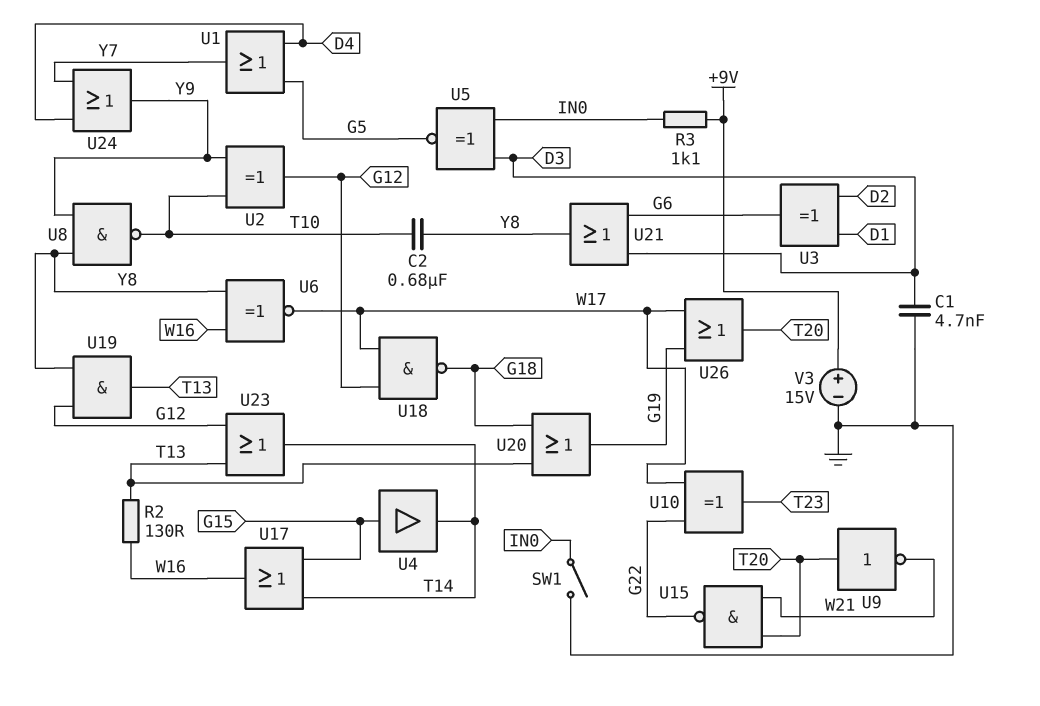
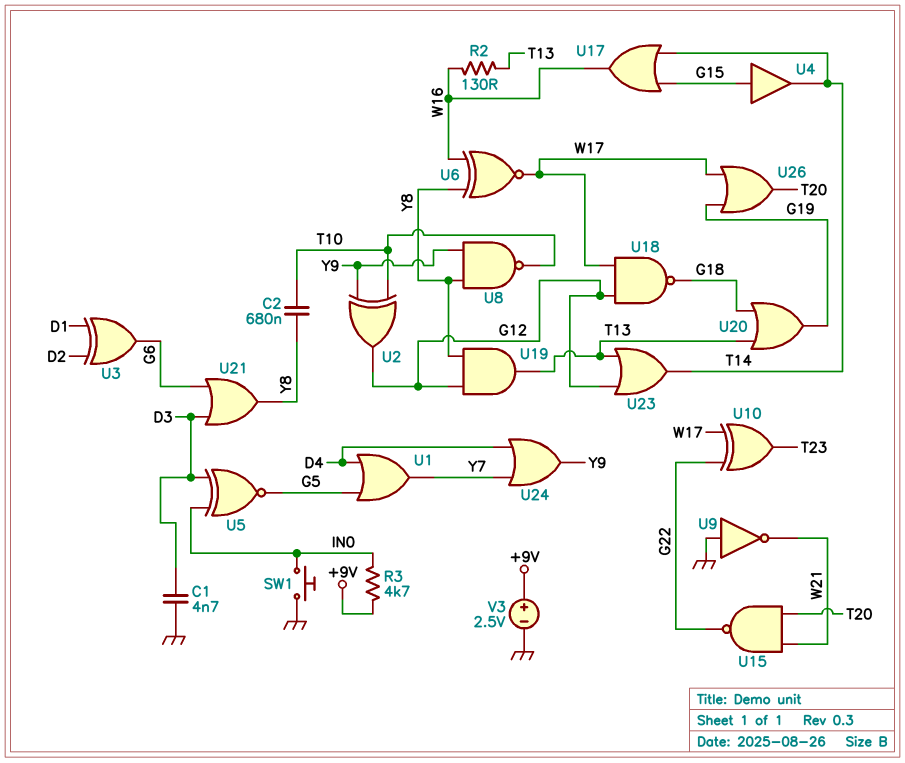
R3: 1.1k (+9V, IN0) -> 4.7k (+9V, IN0)
SW1: switch (GND, IN0) -> button (GND, IN0)
U9: NOT (in T20, out W21) -> NOT (in GND, out W21)
V3: 15V (plus +9V, minus GND) -> 2.5V (plus +9V, minus GND)

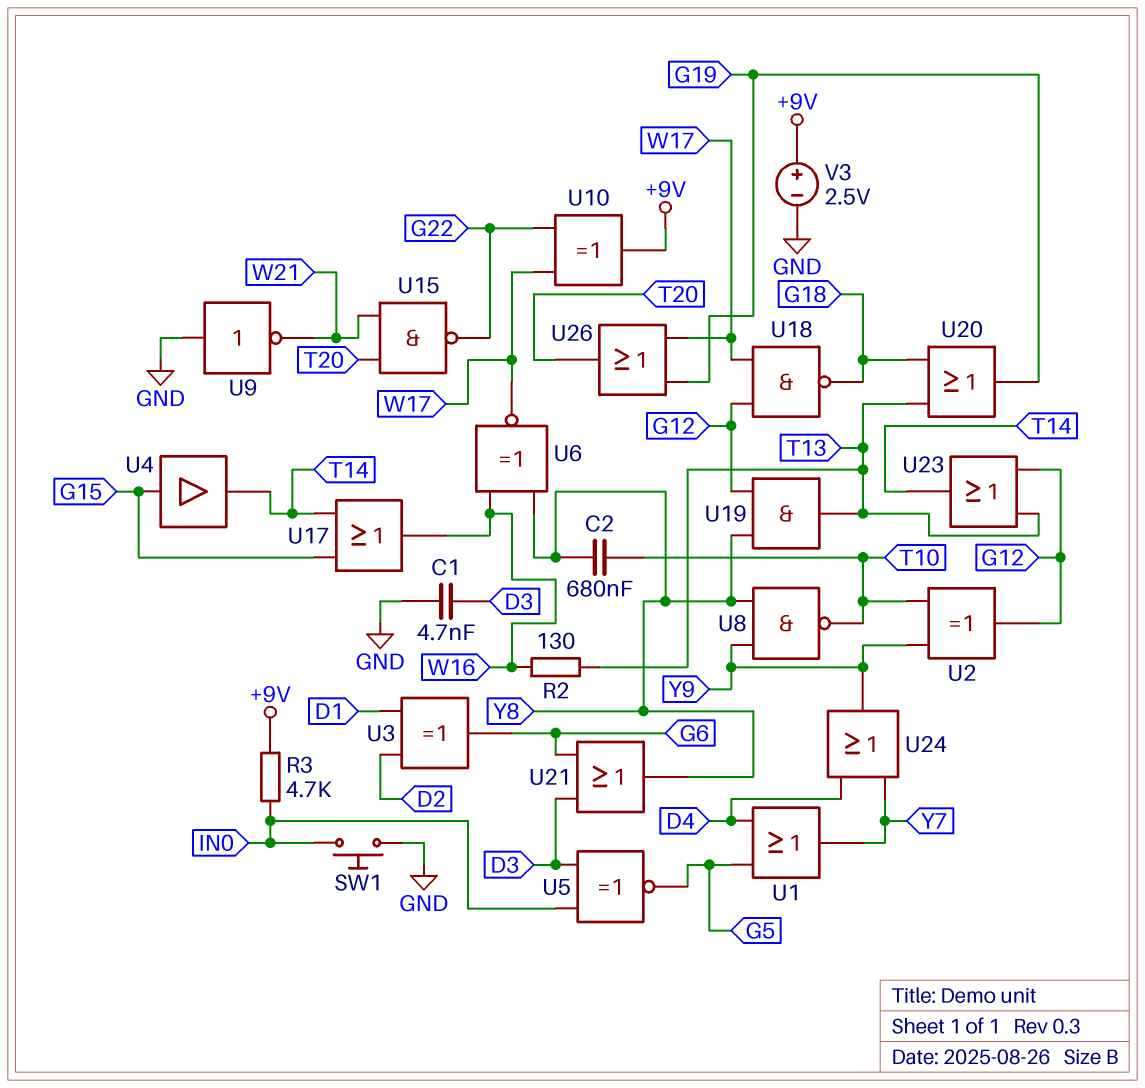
U10: XOR (in G22, in W17, out T23) -> XOR (in G22, in W17, out +9V)

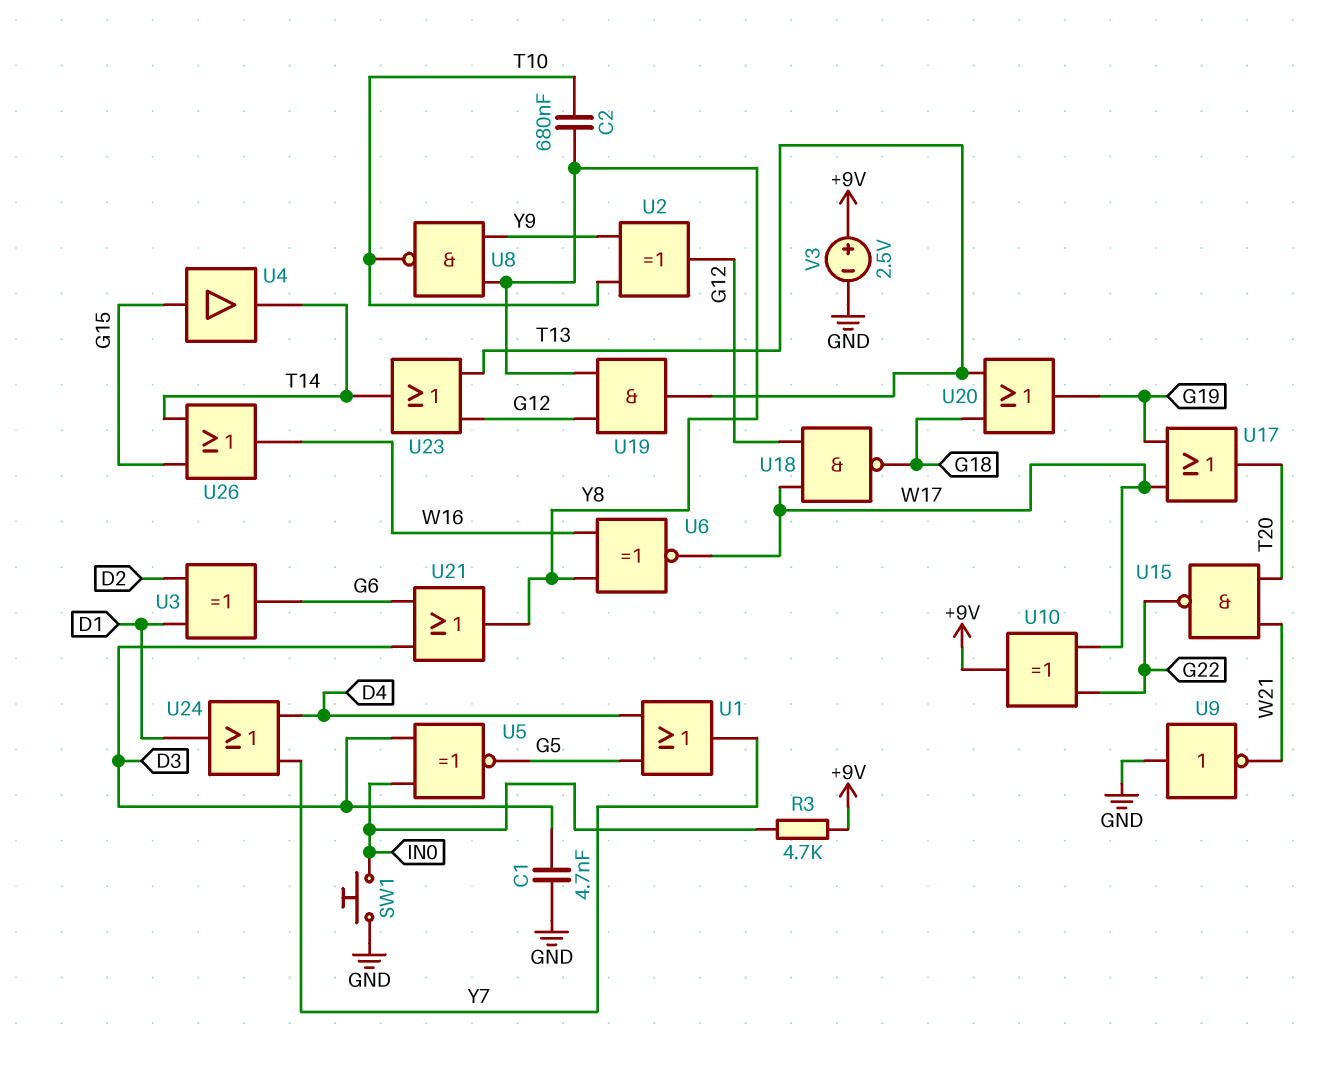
R2: 130 (T13, W16) -> none
U17: OR (in G15, in T14, out W16) -> OR (in G19, in W17, out T20)
U24: OR (in D4, in Y7, out Y9) -> OR (in D4, in Y7, out D1)
U26: OR (in G19, in W17, out T20) -> OR (in G15, in T14, out W16)

